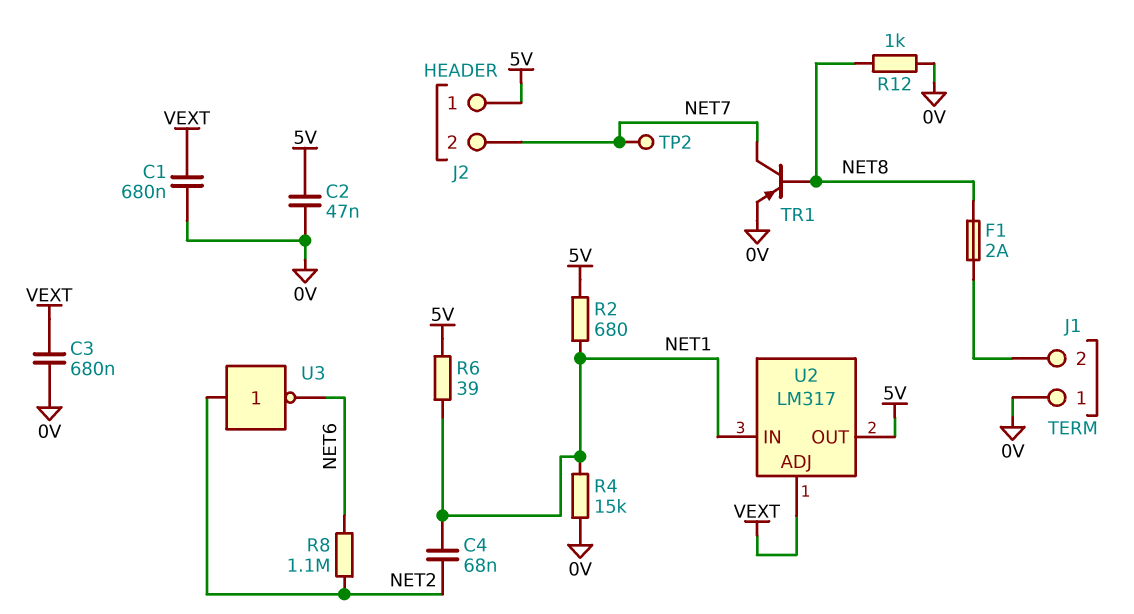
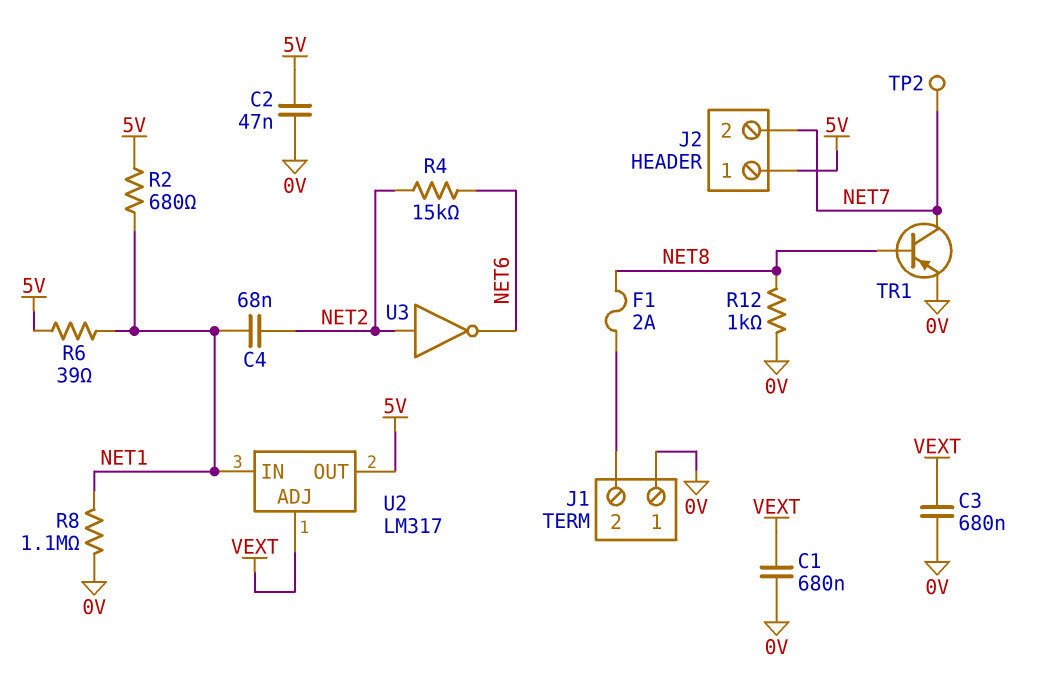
R4: 15k (0V, NET1) -> 15k (NET2, NET6)
R8: 1.1M (NET2, NET6) -> 1.1M (0V, NET1)

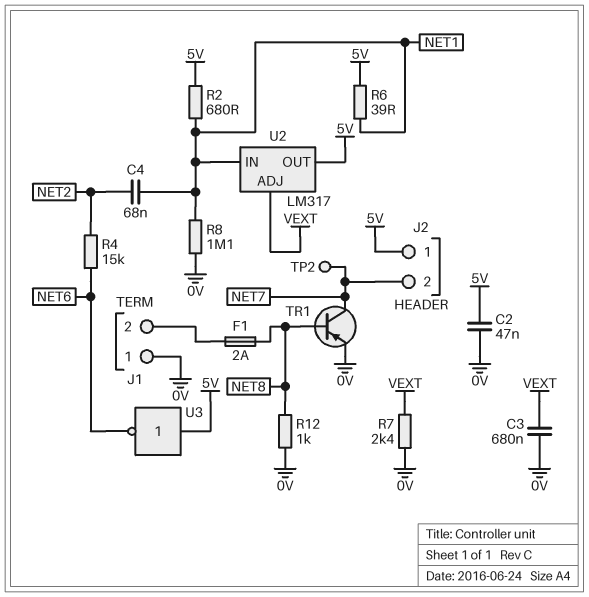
C1: 680nF (0V, VEXT) -> none
R7: none -> 2.4k (0V, VEXT)
U3: NOT (in NET2, out NET6) -> NOT (in 5V, out NET6)

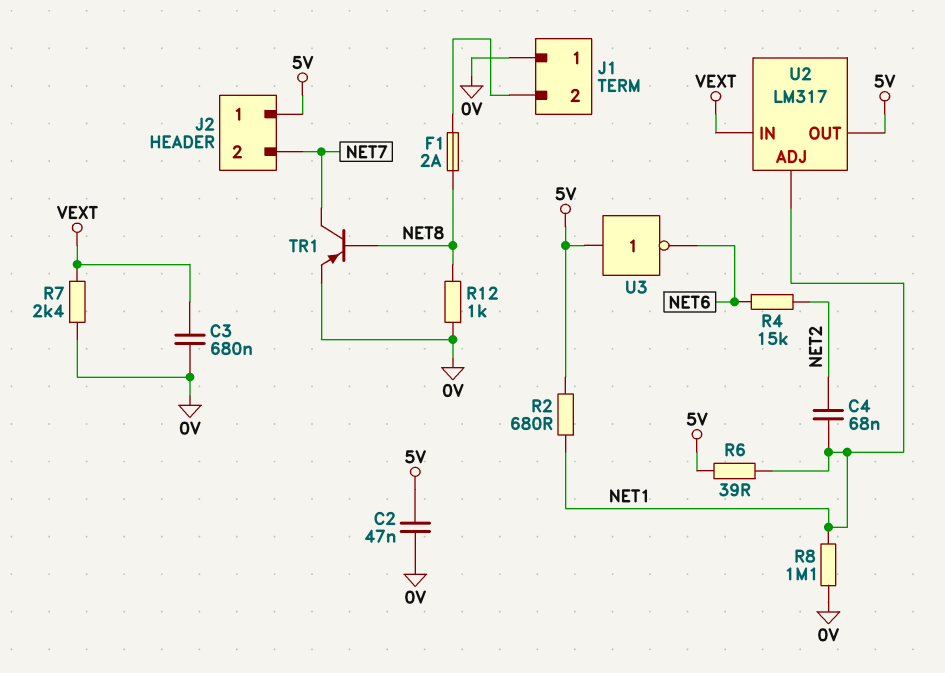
TP2: test point (NET7) -> none
U2 pin ADJ: VEXT -> NET1
U2 pin IN: NET1 -> VEXT

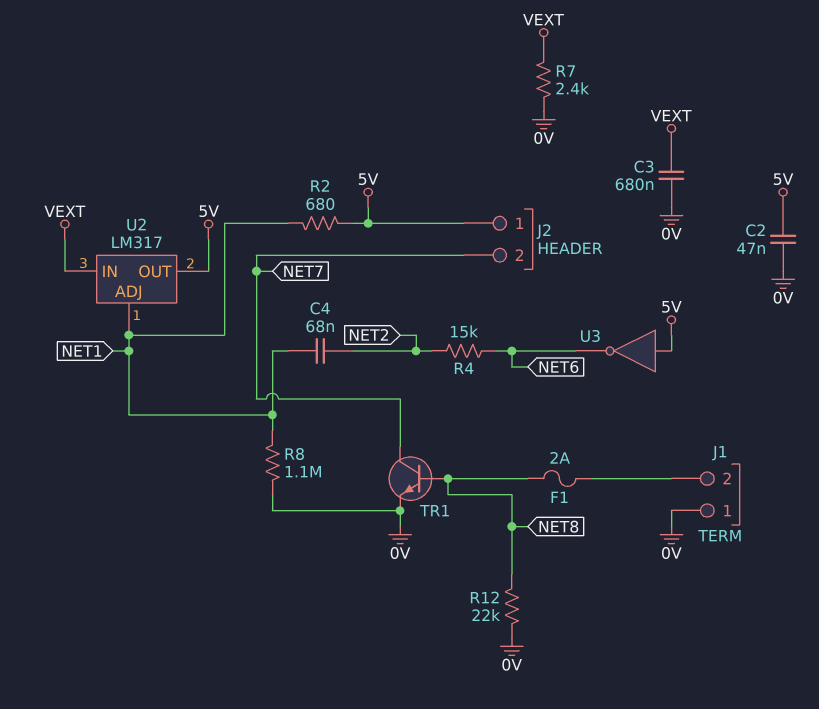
R6: 39 (5V, NET1) -> none
R12: 1k (0V, NET8) -> 22k (0V, NET8)
TR1: PNP (B NET8, C NET7, E 0V) -> NPN (B NET8, C NET7, E 0V)

